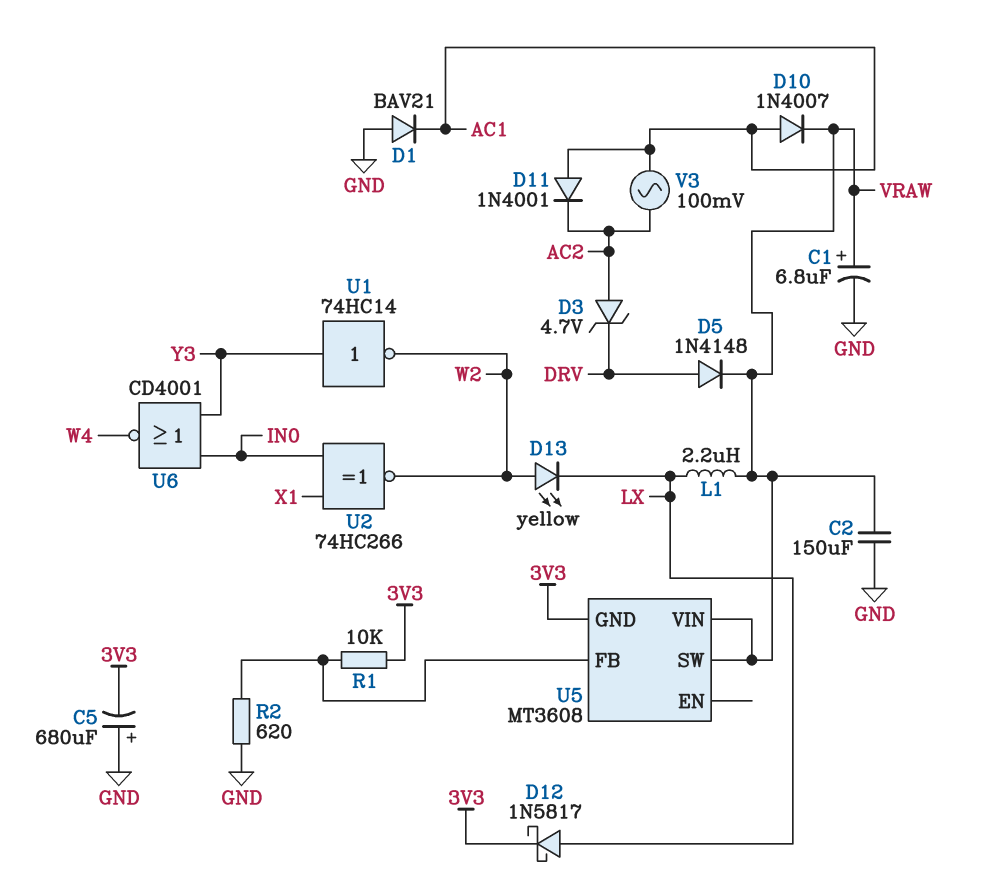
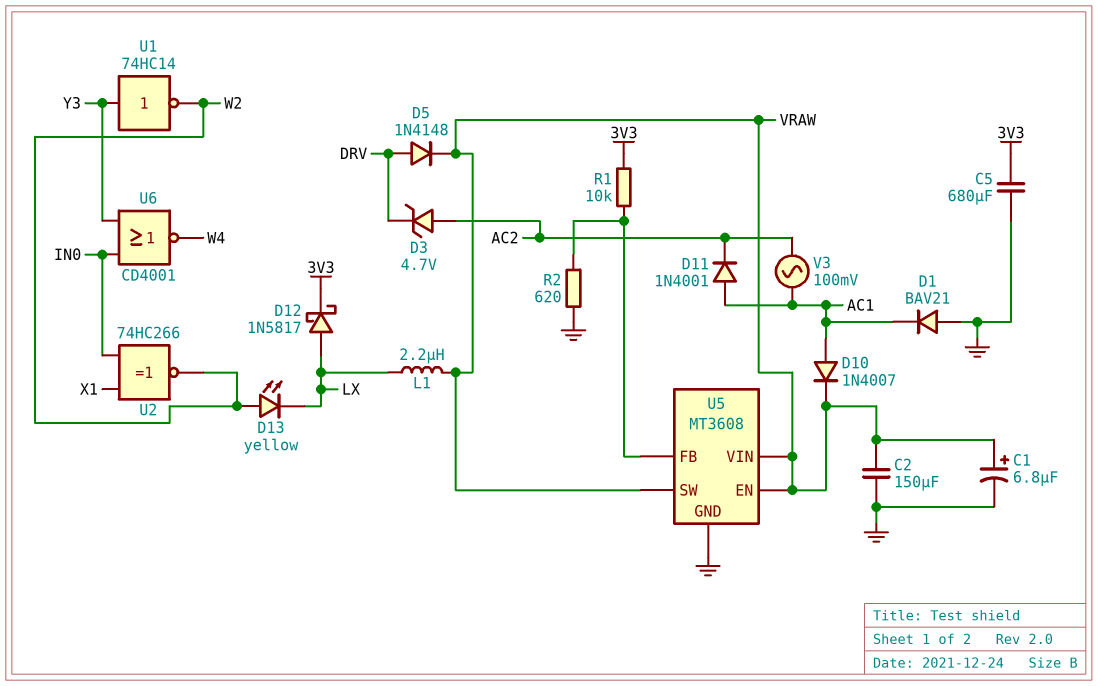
C5: 680uF (plus GND, minus 3V3) -> 680uF (3V3, GND)
U5 pin EN: none -> VRAW
U5 pin GND: 3V3 -> GND

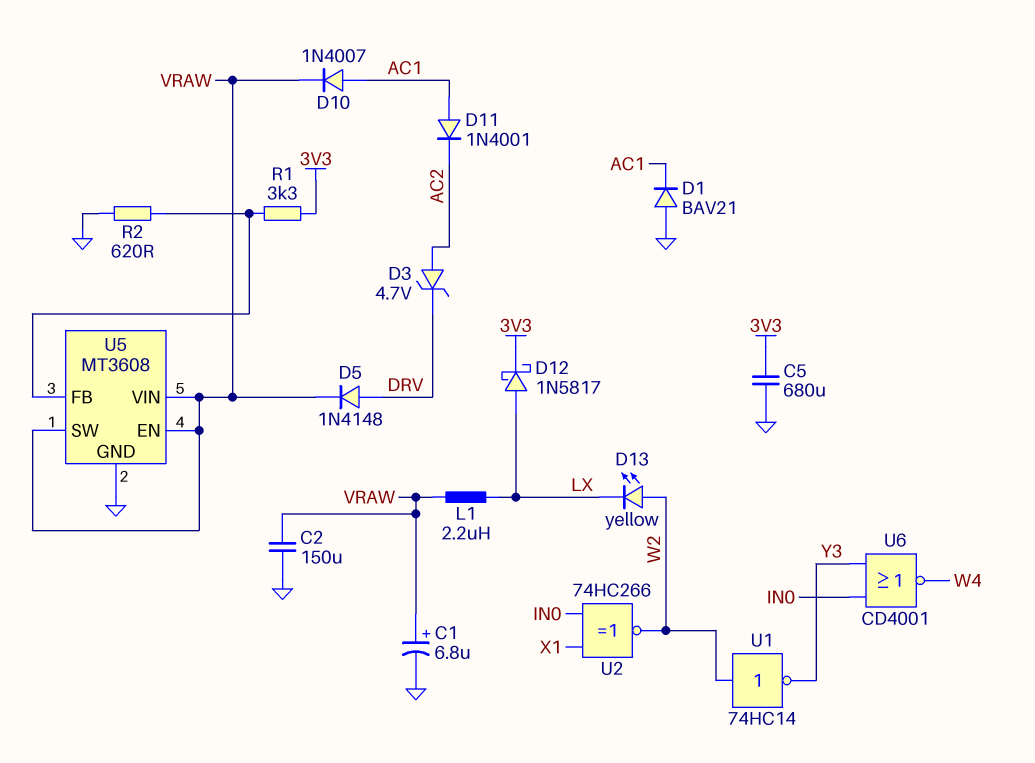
R1: 10k (3V3, U5/FB) -> 3.3k (3V3, U5/FB)
U1: NOT 74HC14 (in Y3, out W2) -> NOT 74HC14 (in W2, out Y3)
V3: AC 100mV (AC1, AC2) -> none

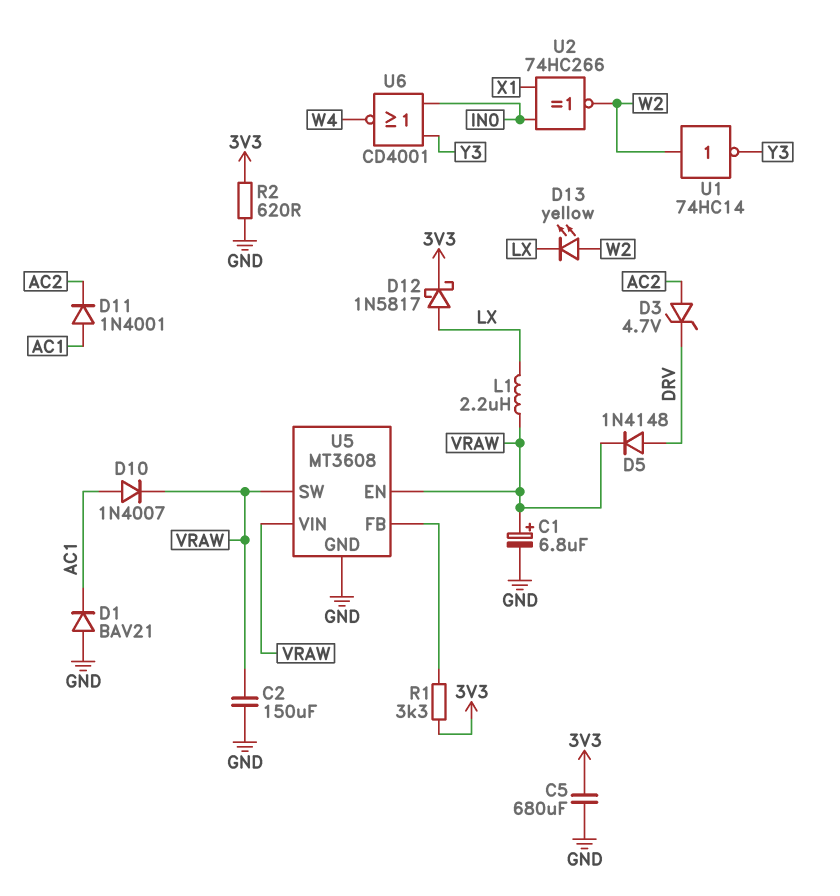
R2: 620 (GND, U5/FB) -> 620 (3V3, GND)

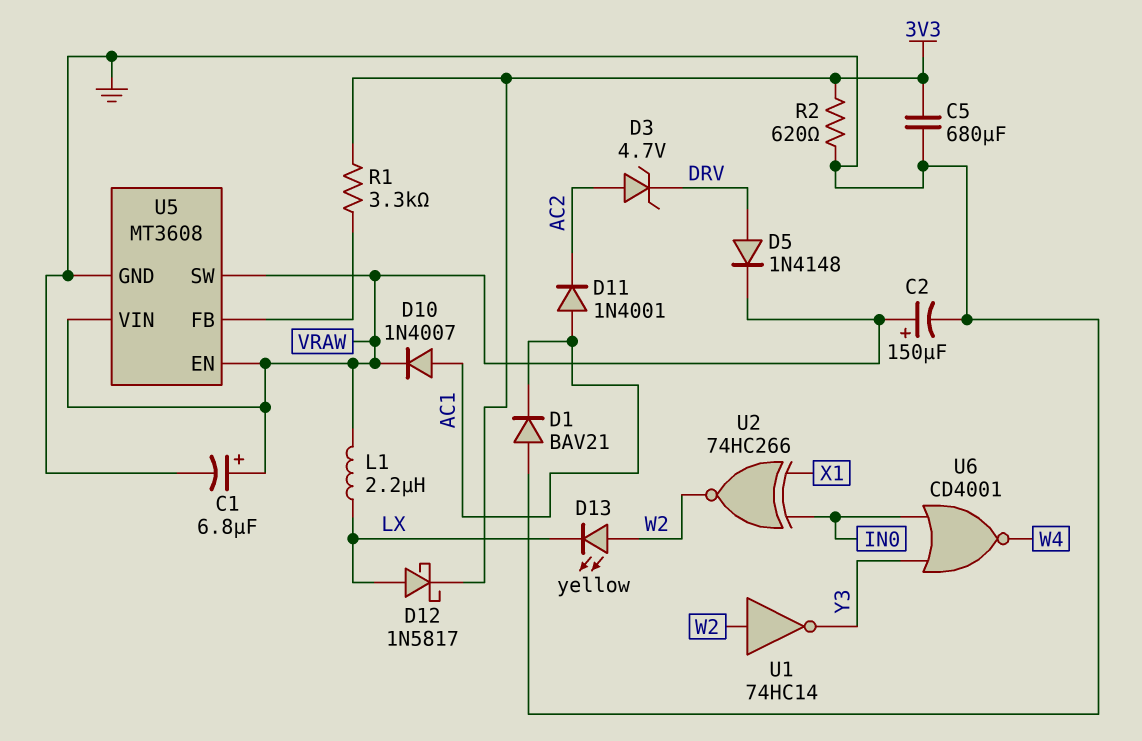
C2: 150uF (GND, VRAW) -> 150uF (plus VRAW, minus GND)

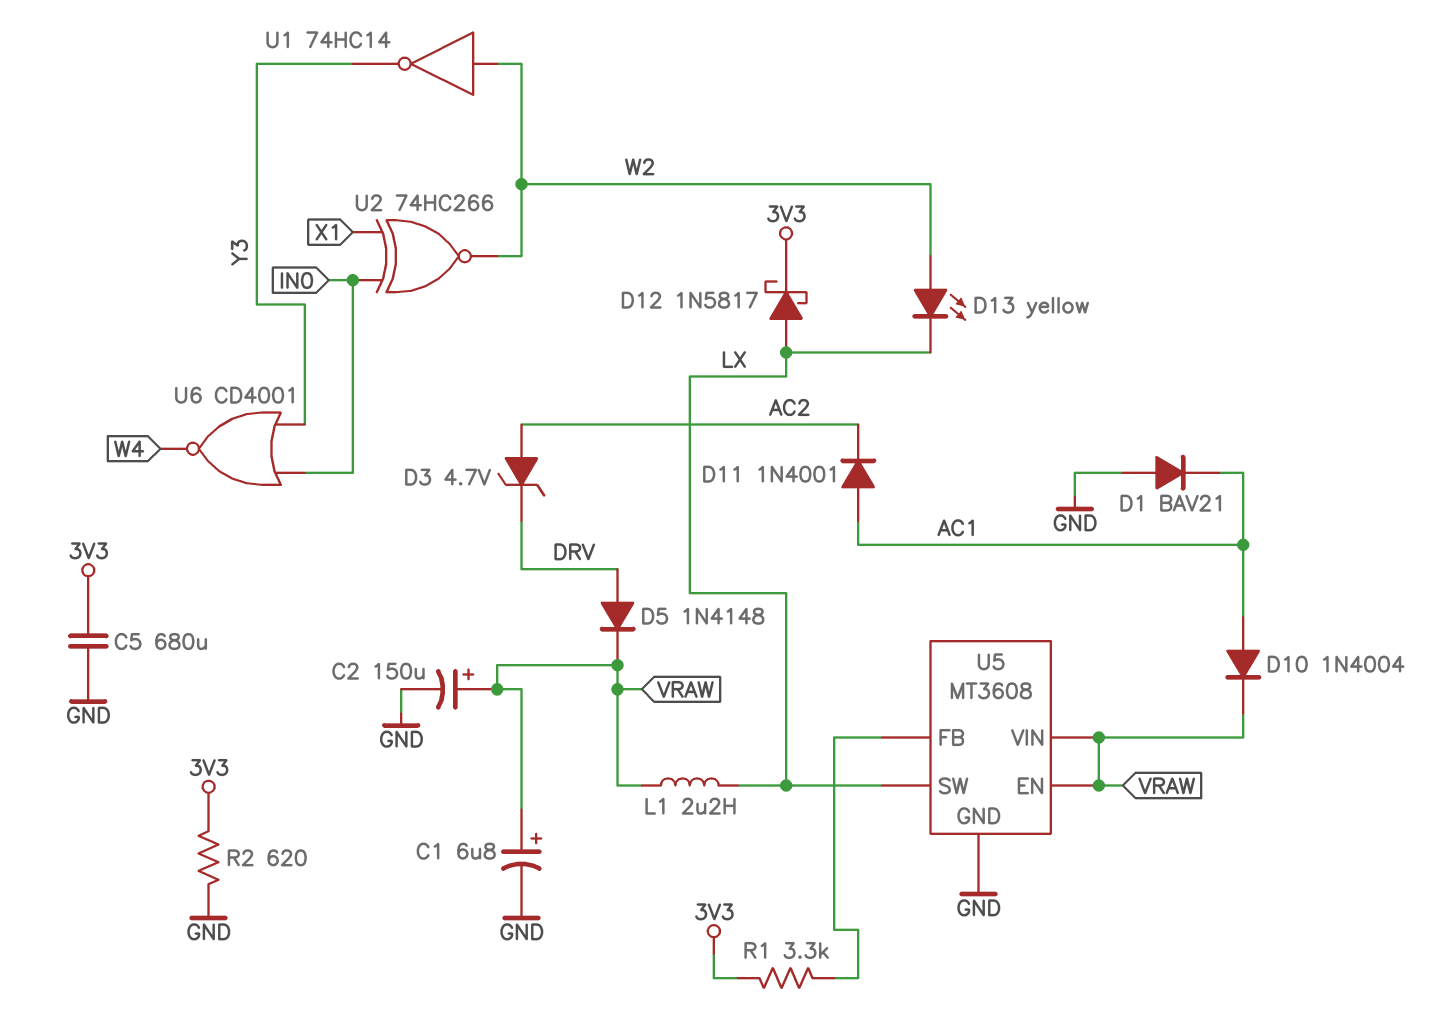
D10: diode 1N4007 (A AC1, K VRAW) -> diode 1N4004 (A AC1, K VRAW)
U5 pin SW: VRAW -> LX

